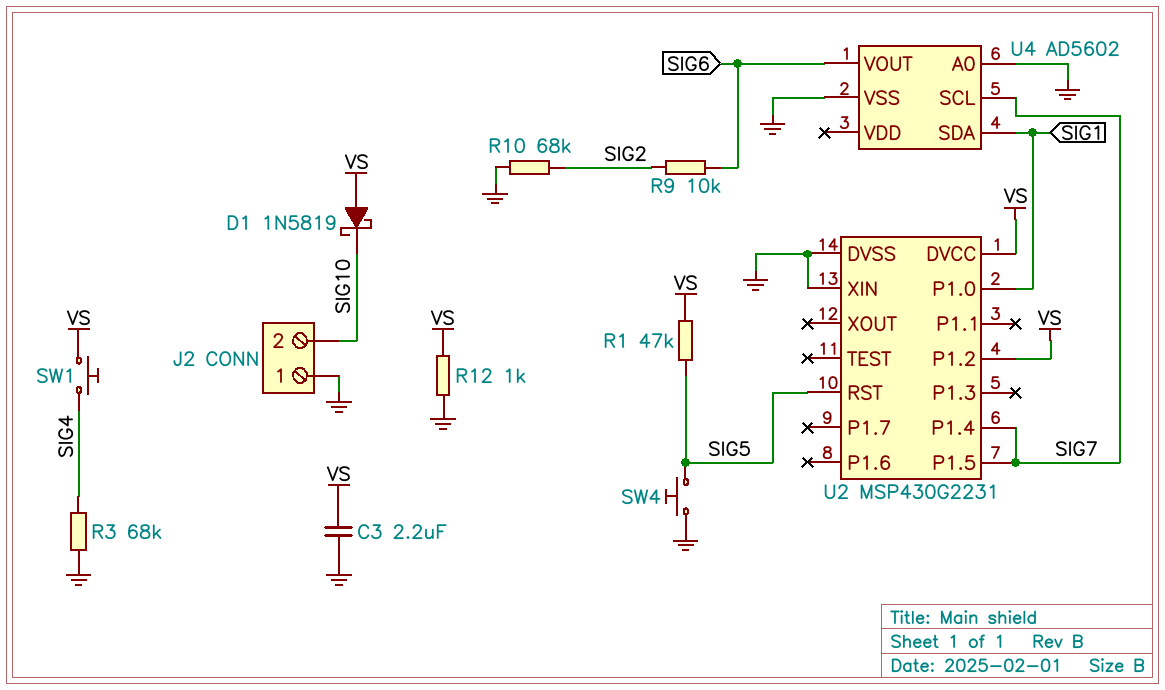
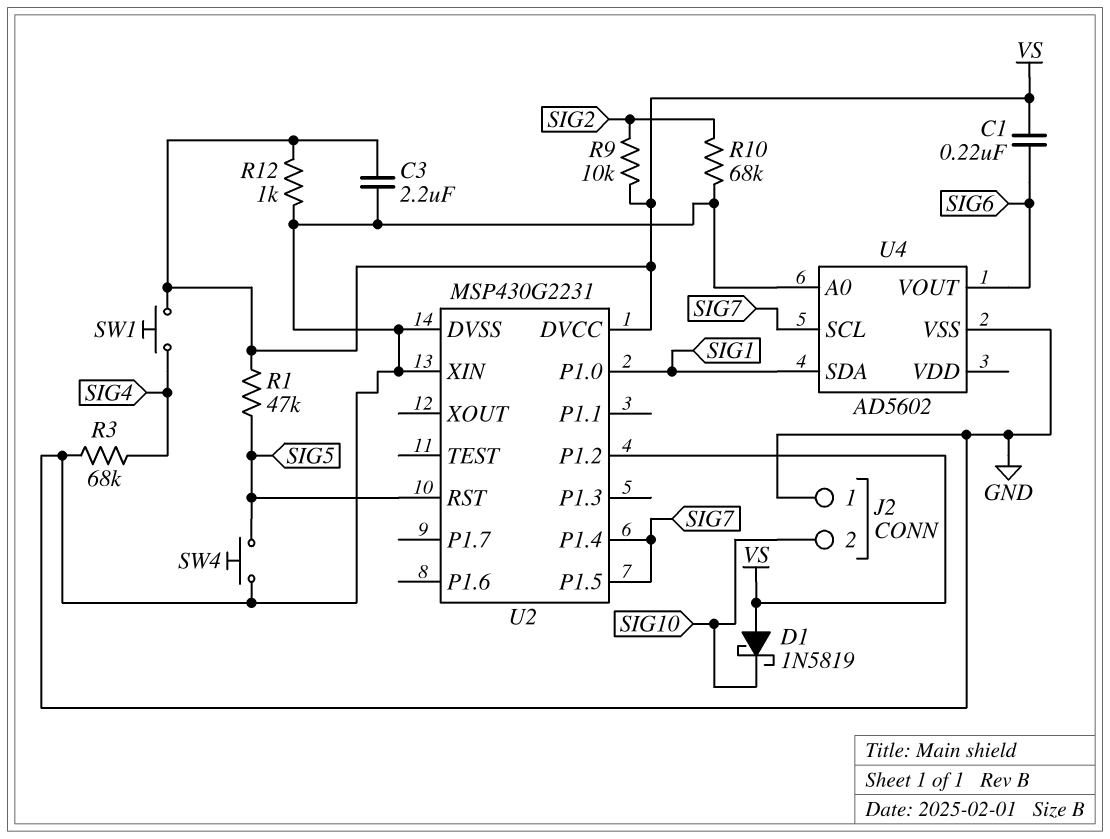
C1: none -> 220nF (SIG6, VS)
R9: 10k (SIG2, SIG6) -> 10k (SIG2, VS)

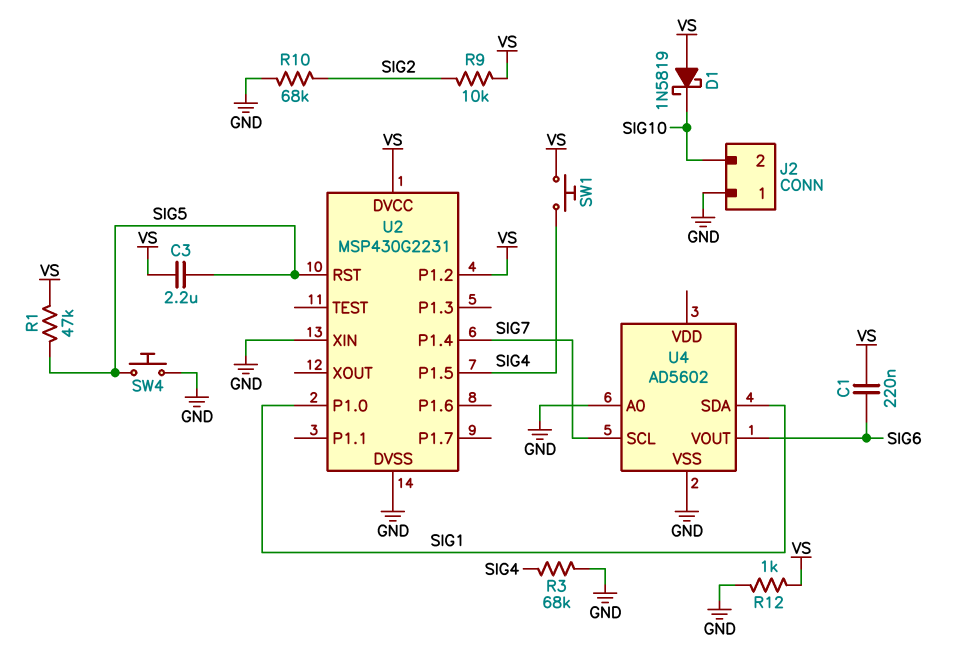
C3: 2.2uF (GND, VS) -> 2.2uF (SIG5, VS)
U2 pin P1.5: SIG7 -> SIG4

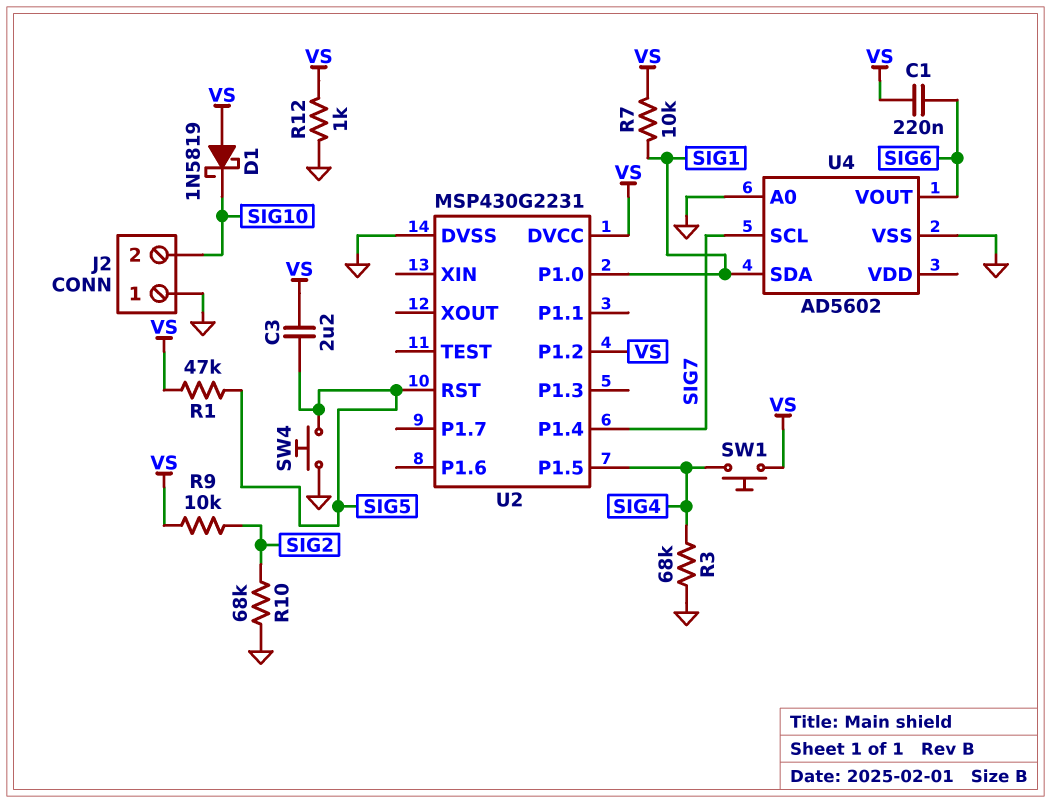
R7: none -> 10k (SIG1, VS)
U2 pin XIN: GND -> none

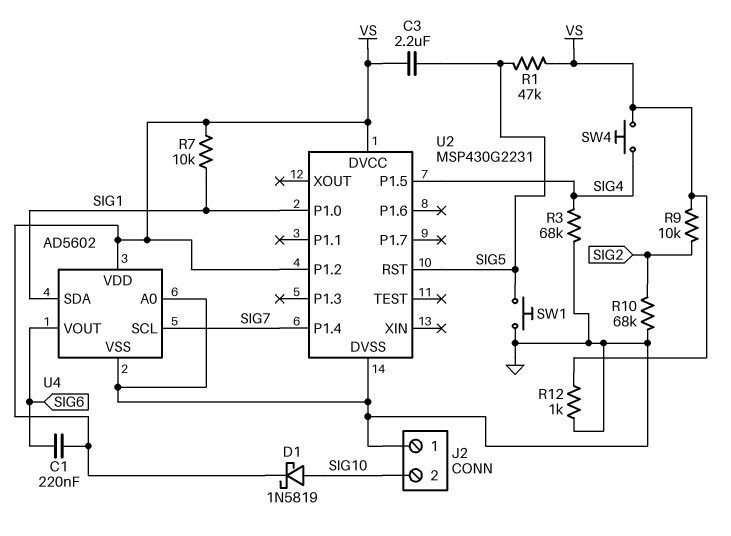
D1: schottky 1N5819 (A VS, K SIG10) -> schottky 1N5819 (A SIG10, K VS)
SW1: button (SIG4, VS) -> button (GND, SIG5)
SW4: button (GND, SIG5) -> button (SIG4, VS)
U4 pin VDD: none -> VS

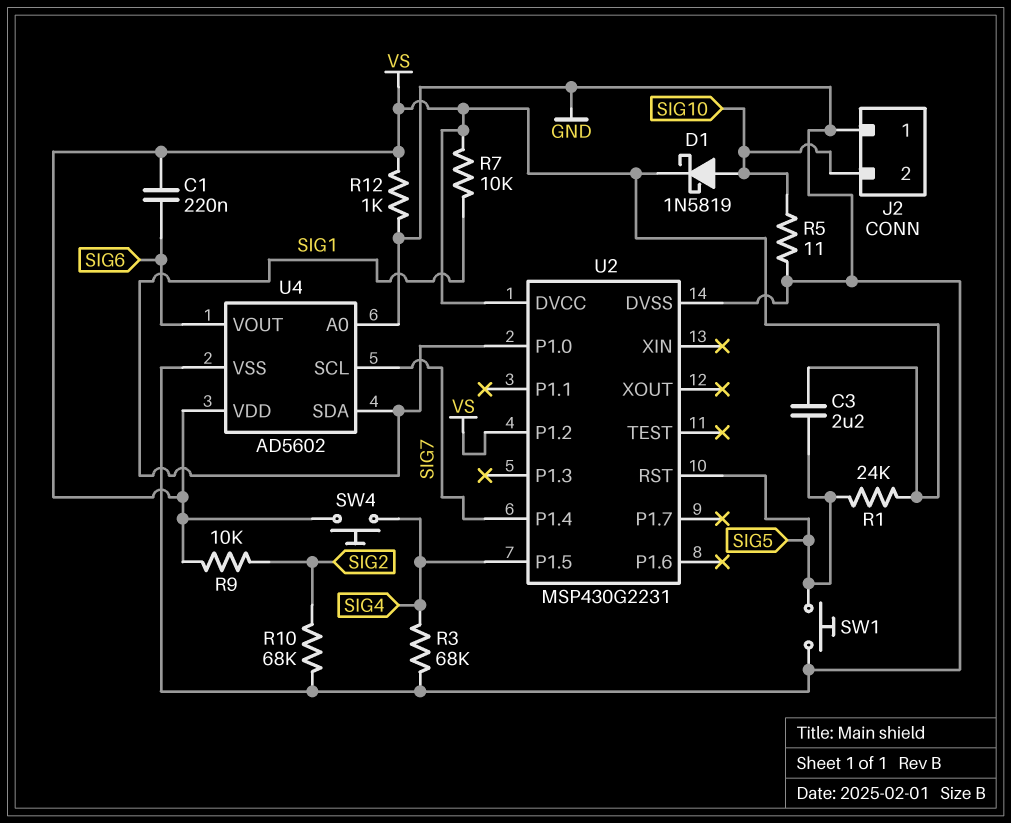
R1: 47k (SIG5, VS) -> 24k (SIG5, VS)
R5: none -> 11 (GND, SIG10)

